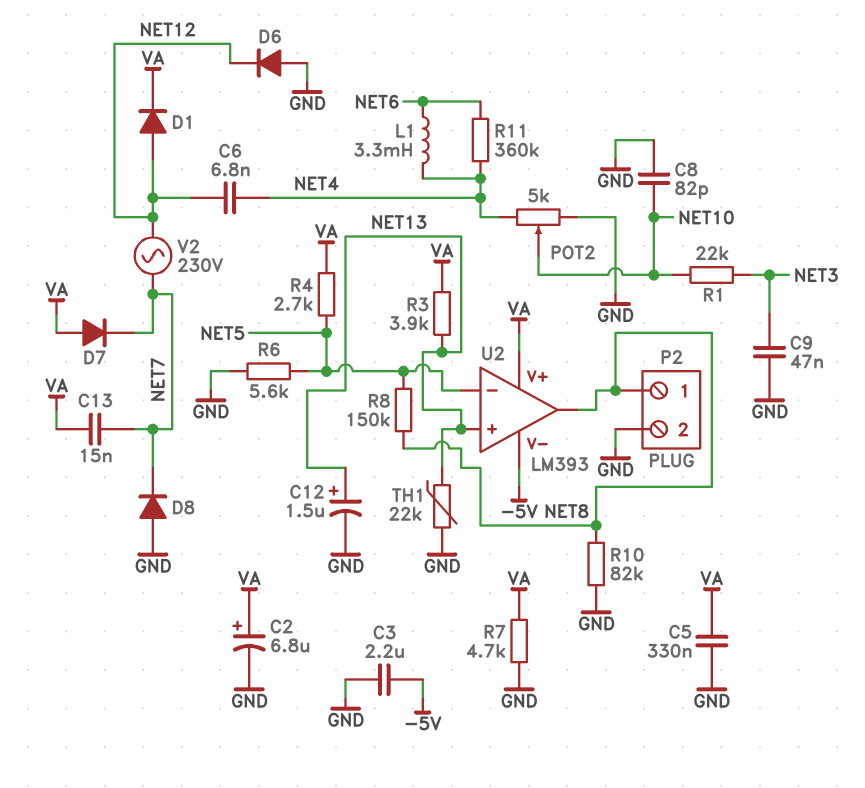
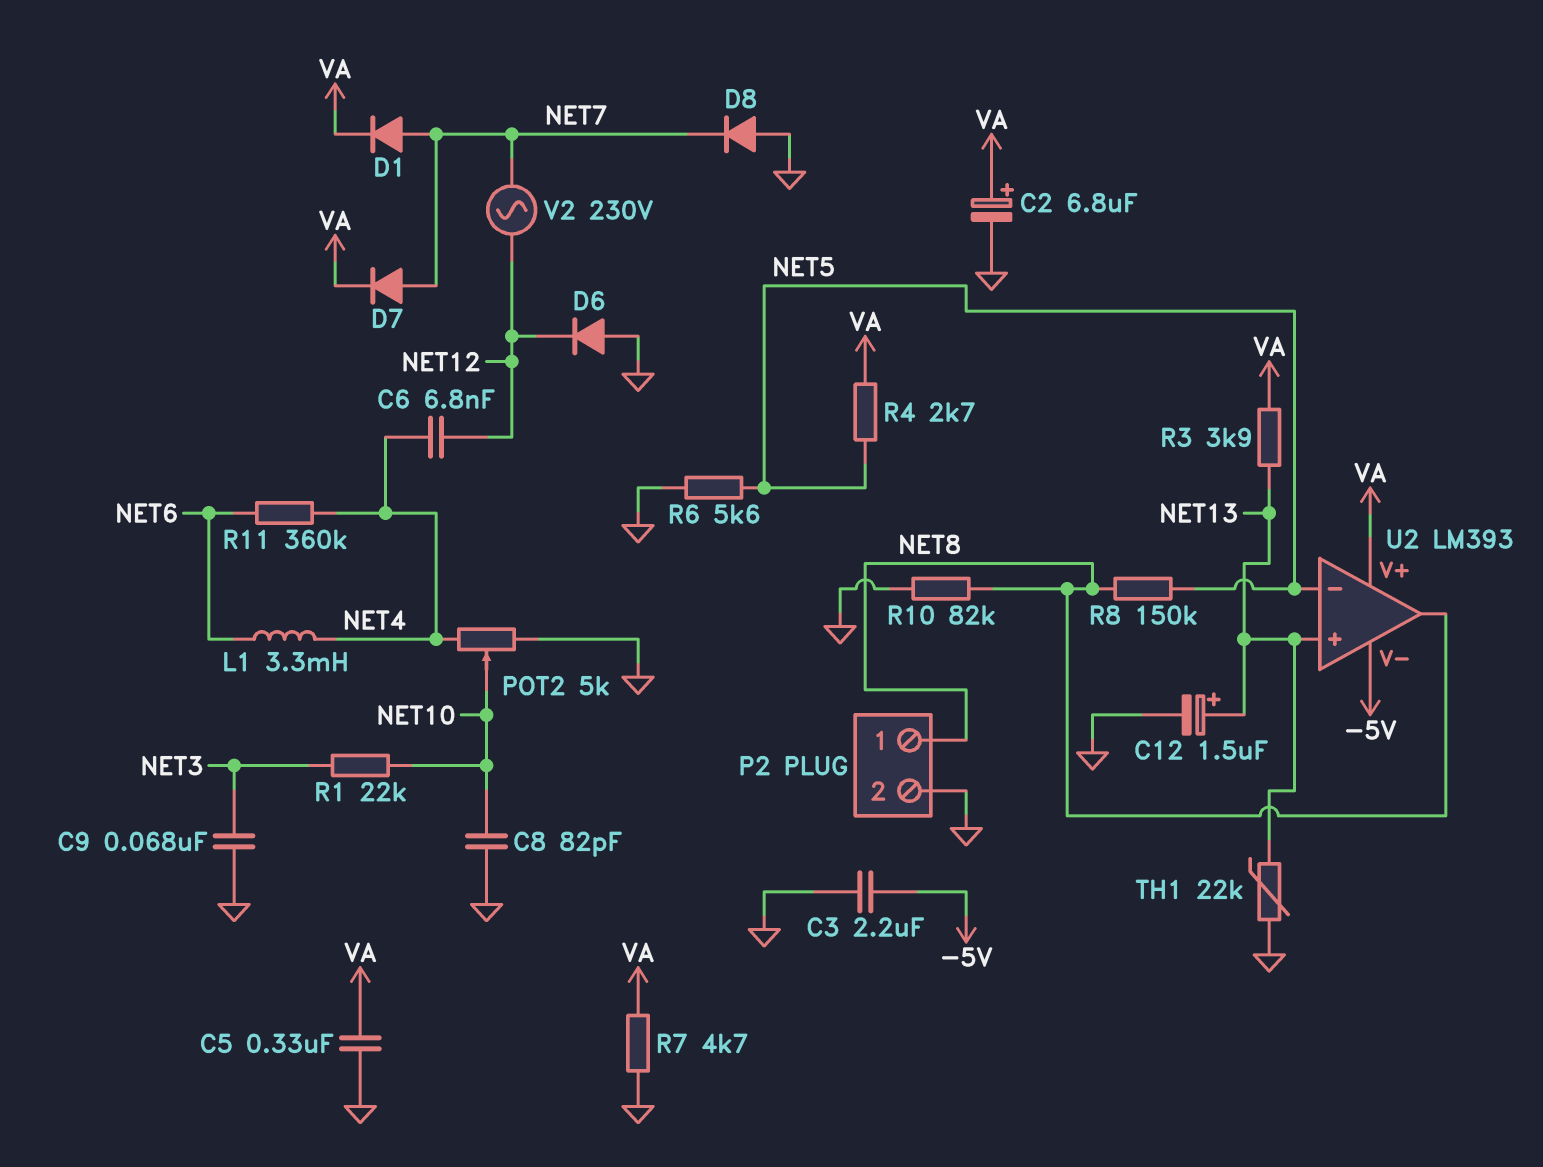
C9: 47nF (GND, NET3) -> 68nF (GND, NET3)
C13: 15nF (NET7, VA) -> none
D1: diode (A NET12, K VA) -> diode (A NET7, K VA)
D7: diode (A VA, K NET7) -> diode (A NET7, K VA)

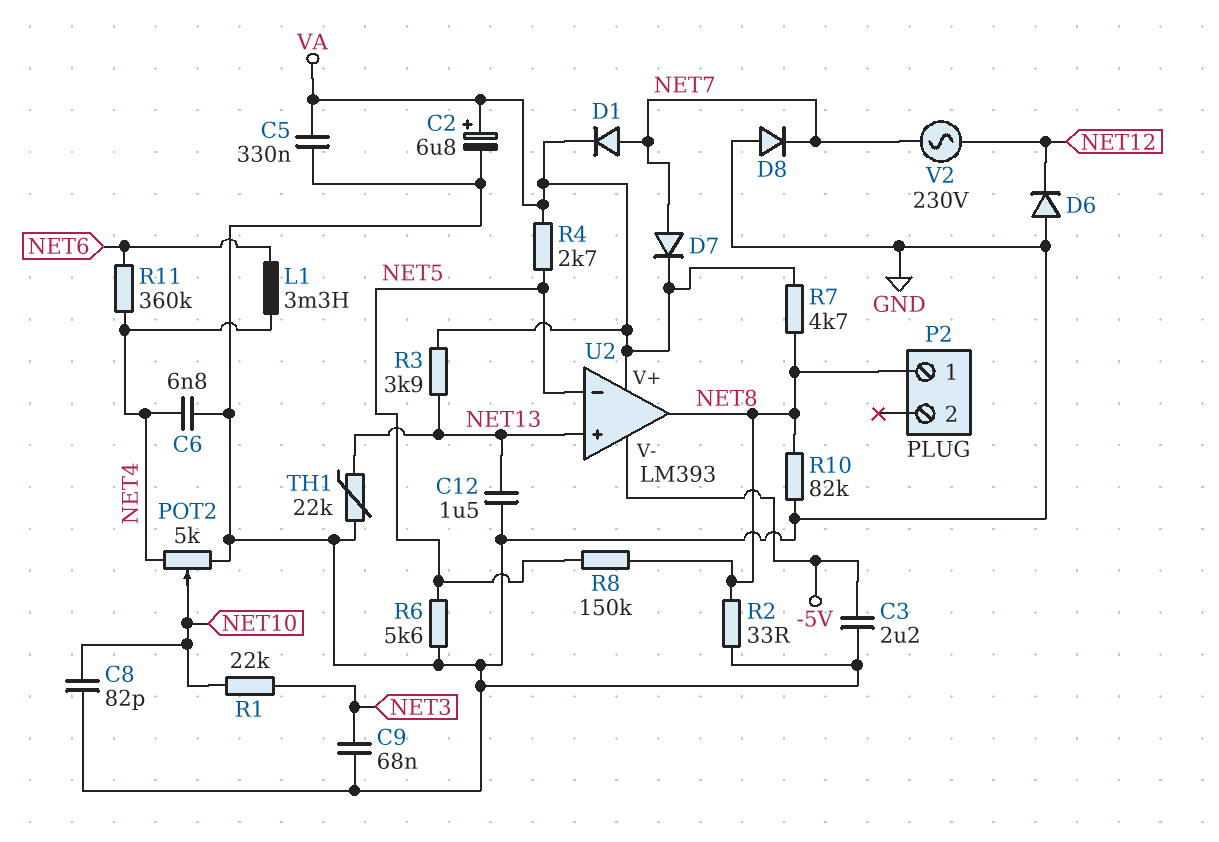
C6: 6.8nF (NET4, NET12) -> 6.8nF (GND, NET4)
C12: 1.5uF (plus NET13, minus GND) -> 1.5uF (GND, NET13)
P2 pin 2: GND -> none
R2: none -> 33 (GND, NET8)
R7: 4.7k (GND, VA) -> 4.7k (NET8, VA)

